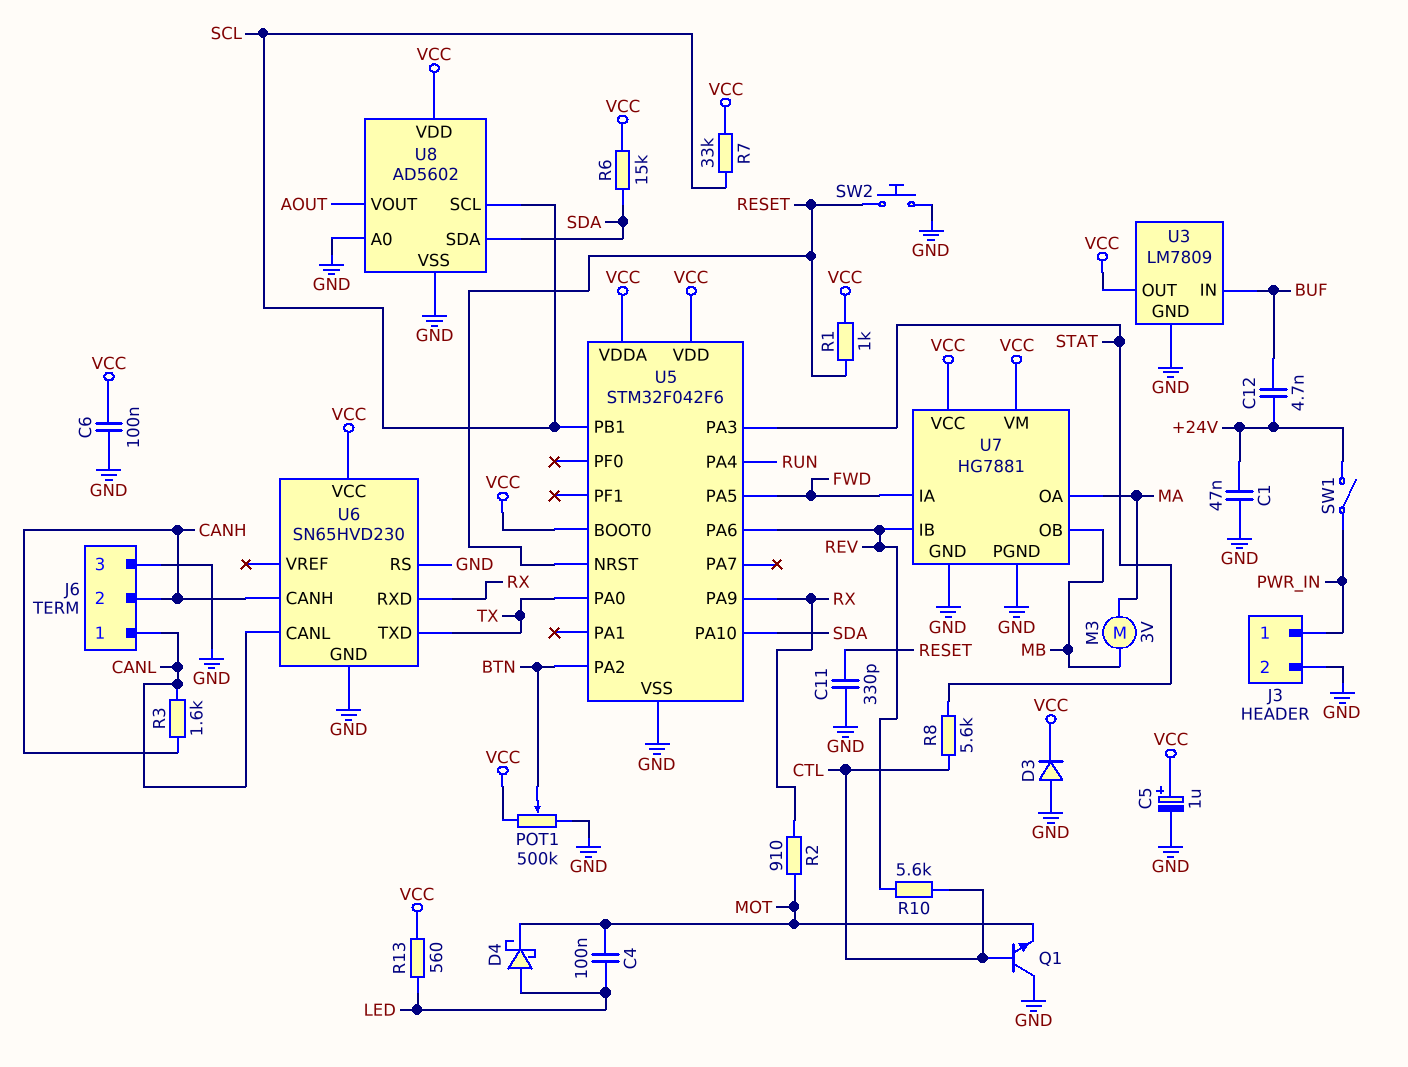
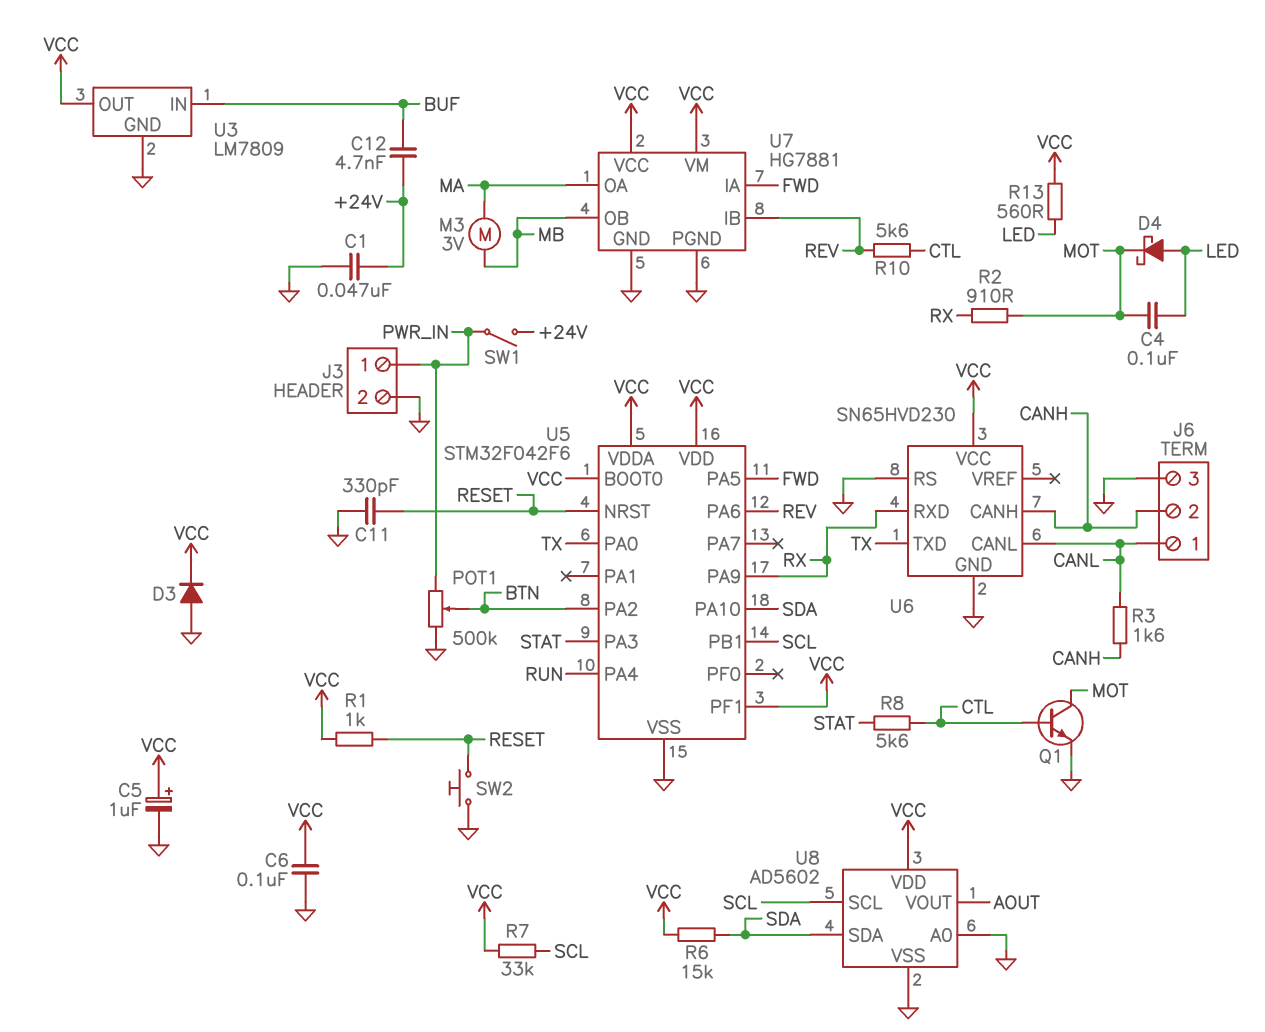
POT1: 500k (GND, VCC, wiper BTN) -> 500k (GND, PWR_IN, wiper BTN)
Q1: NPN (B CTL, C GND, E MOT) -> NPN (B CTL, C MOT, E GND)
U5 pin PF1: none -> VCC

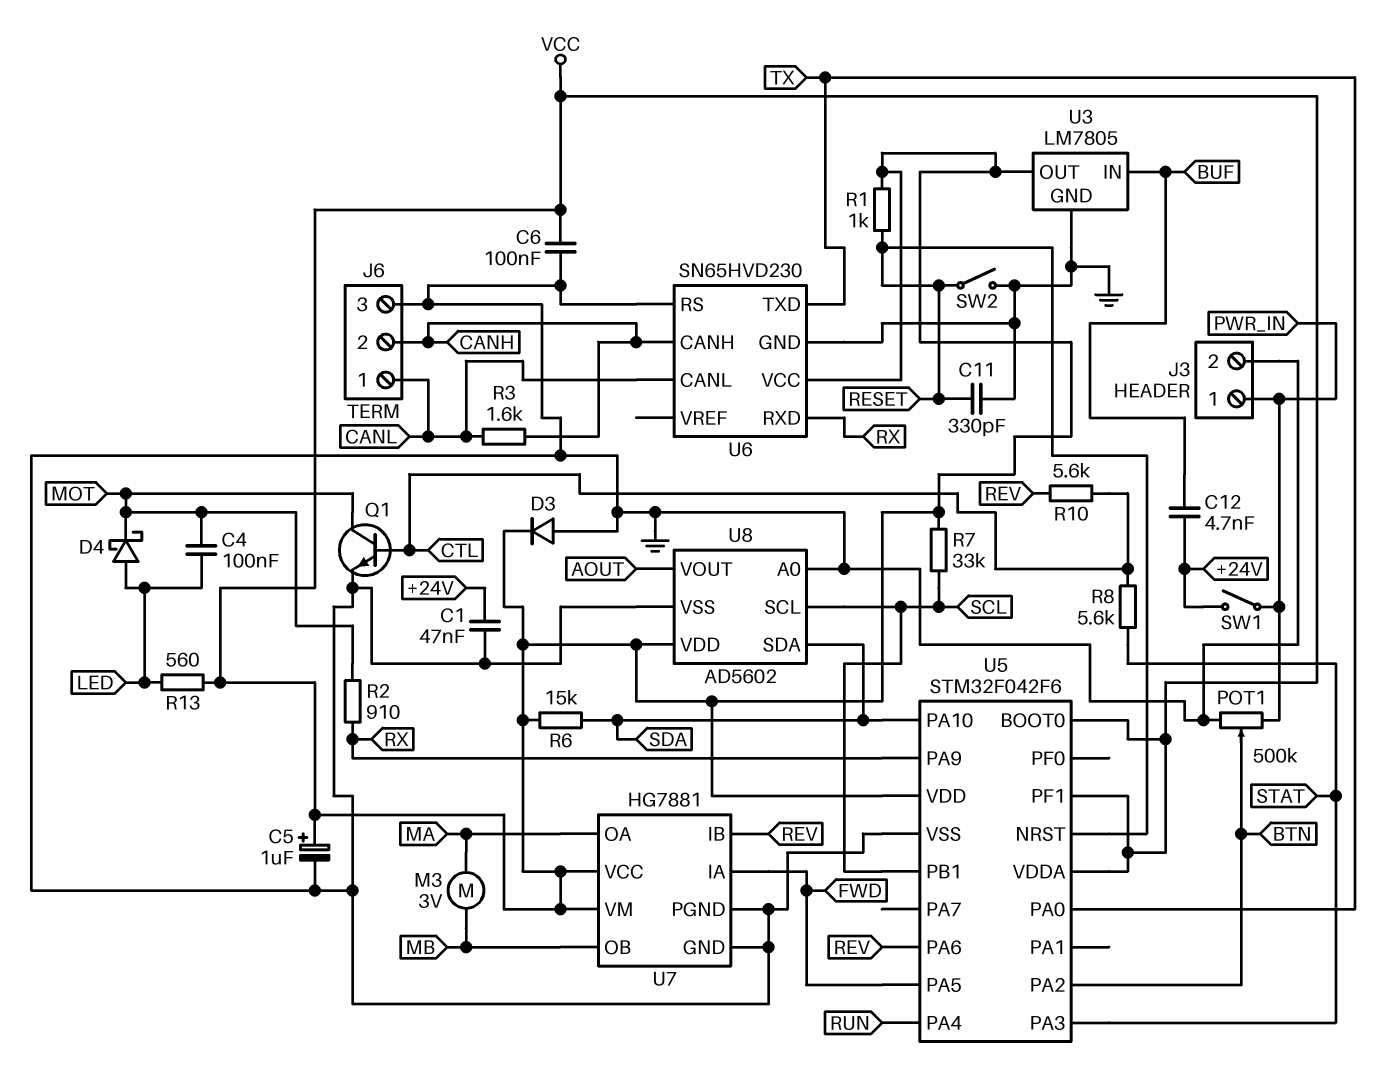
SW2: button (GND, RESET) -> switch (GND, RESET)
U3: LM7809 -> LM7805

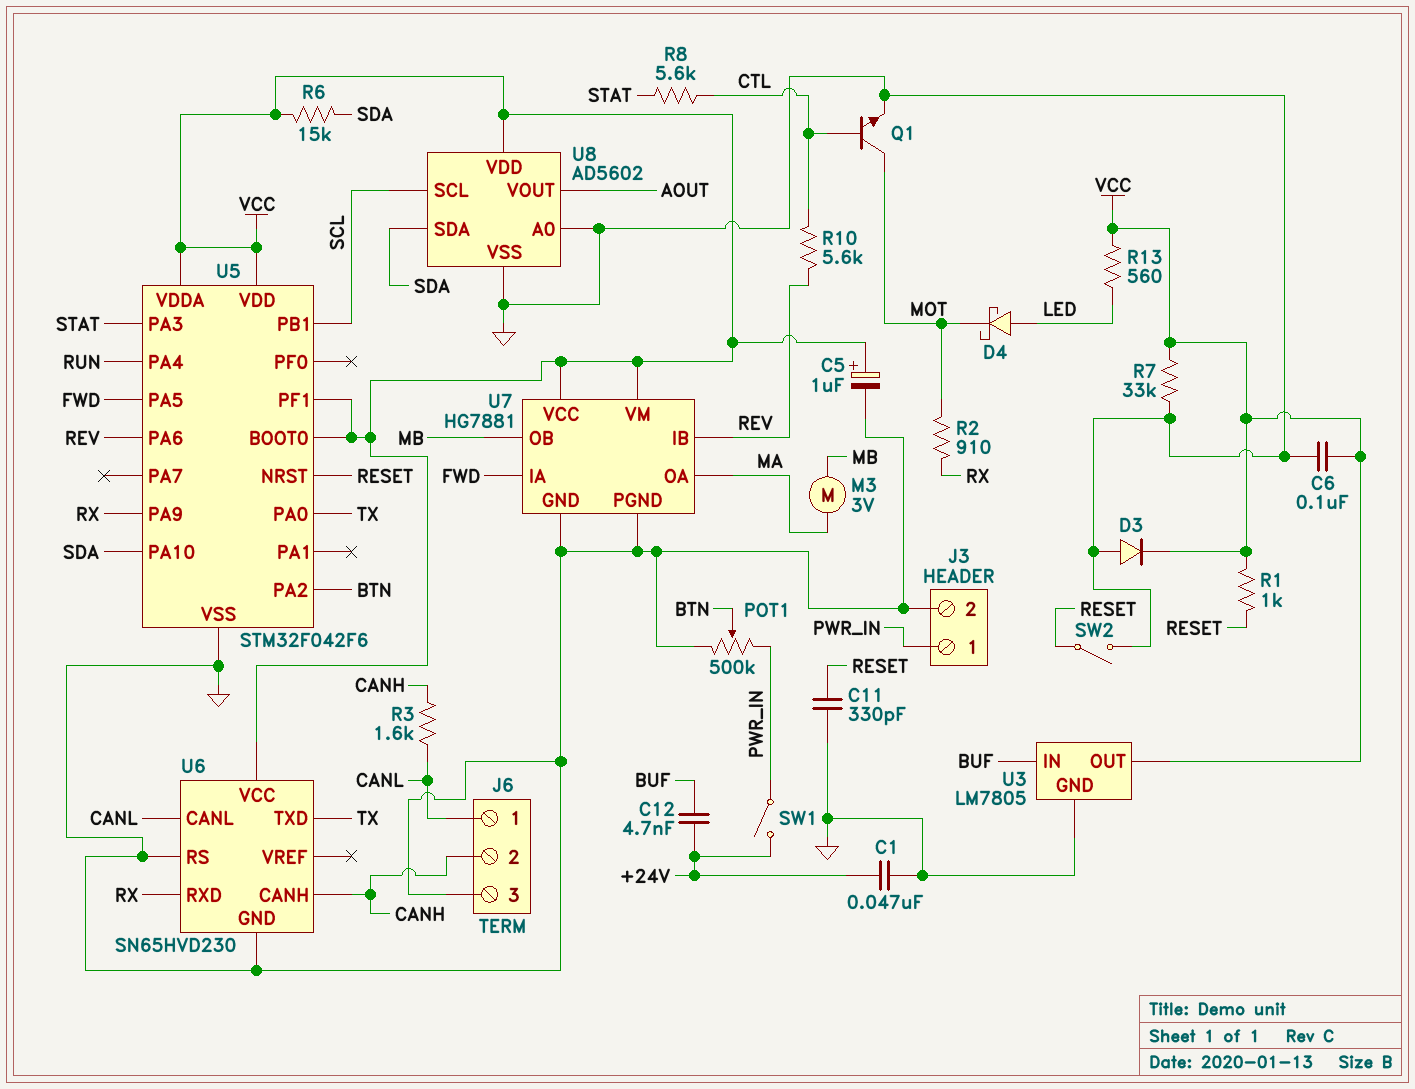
C4: 100nF (LED, MOT) -> none
R7: 33k (SCL, VCC) -> 33k (GND, VCC)

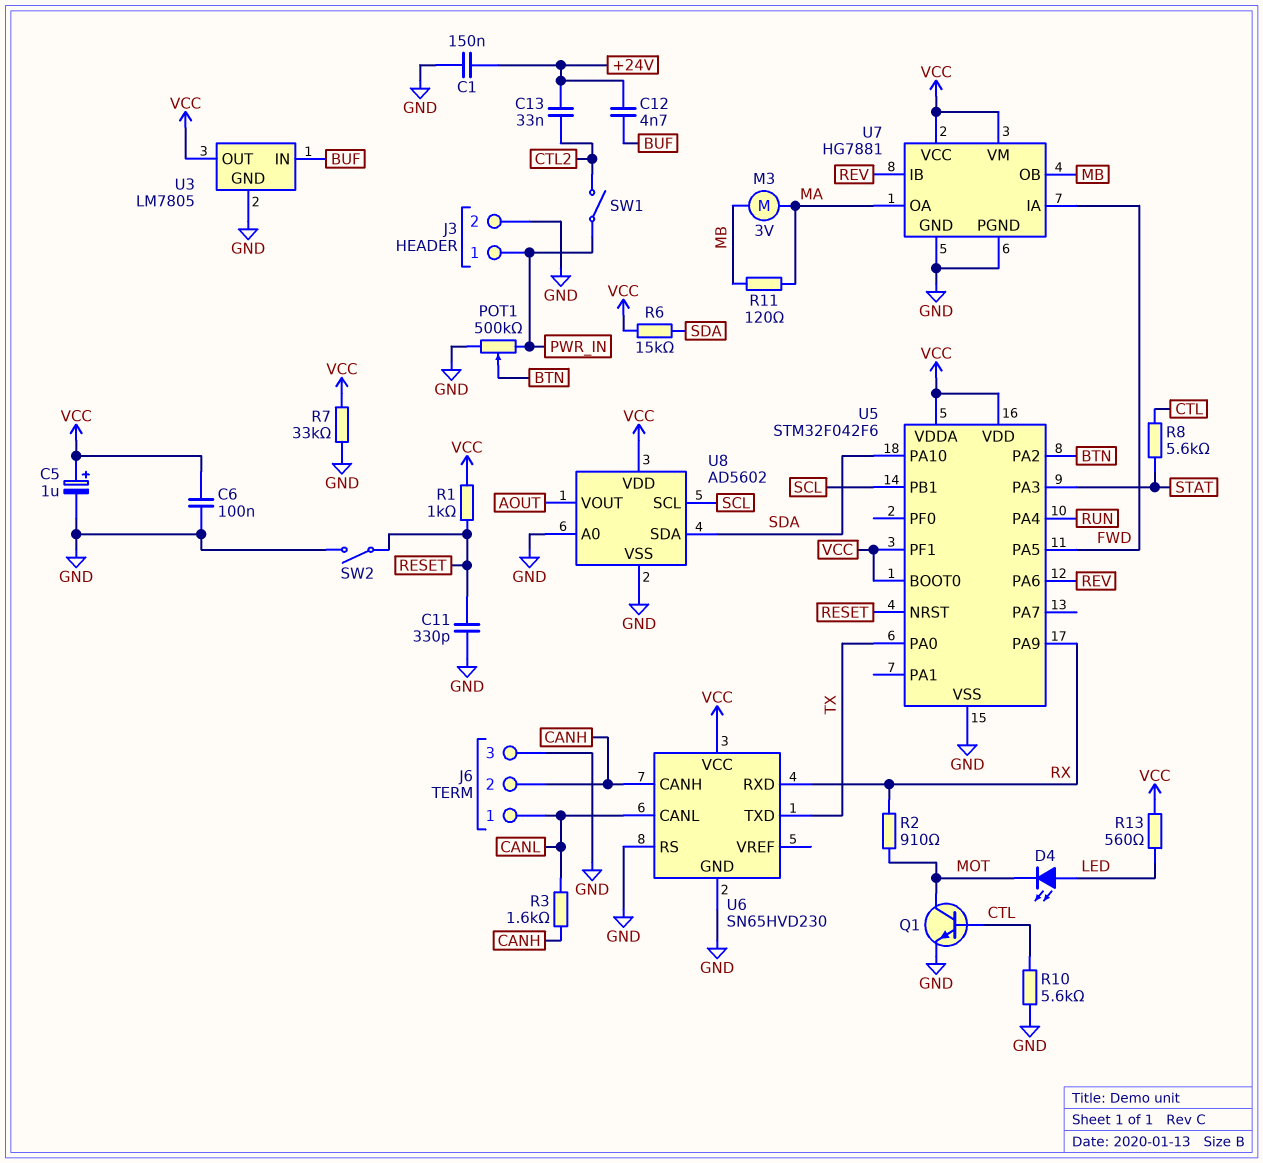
C1: 47nF (+24V, GND) -> 150nF (+24V, GND)
C13: none -> 33nF (+24V, CTL2)
D3: diode (A GND, K VCC) -> none
D4: schottky (A LED, K MOT) -> LED (A LED, K MOT)
R10: 5.6k (CTL, REV) -> 5.6k (CTL, GND)
R11: none -> 120 (MA, MB)
SW1: switch (+24V, PWR_IN) -> switch (CTL2, PWR_IN)

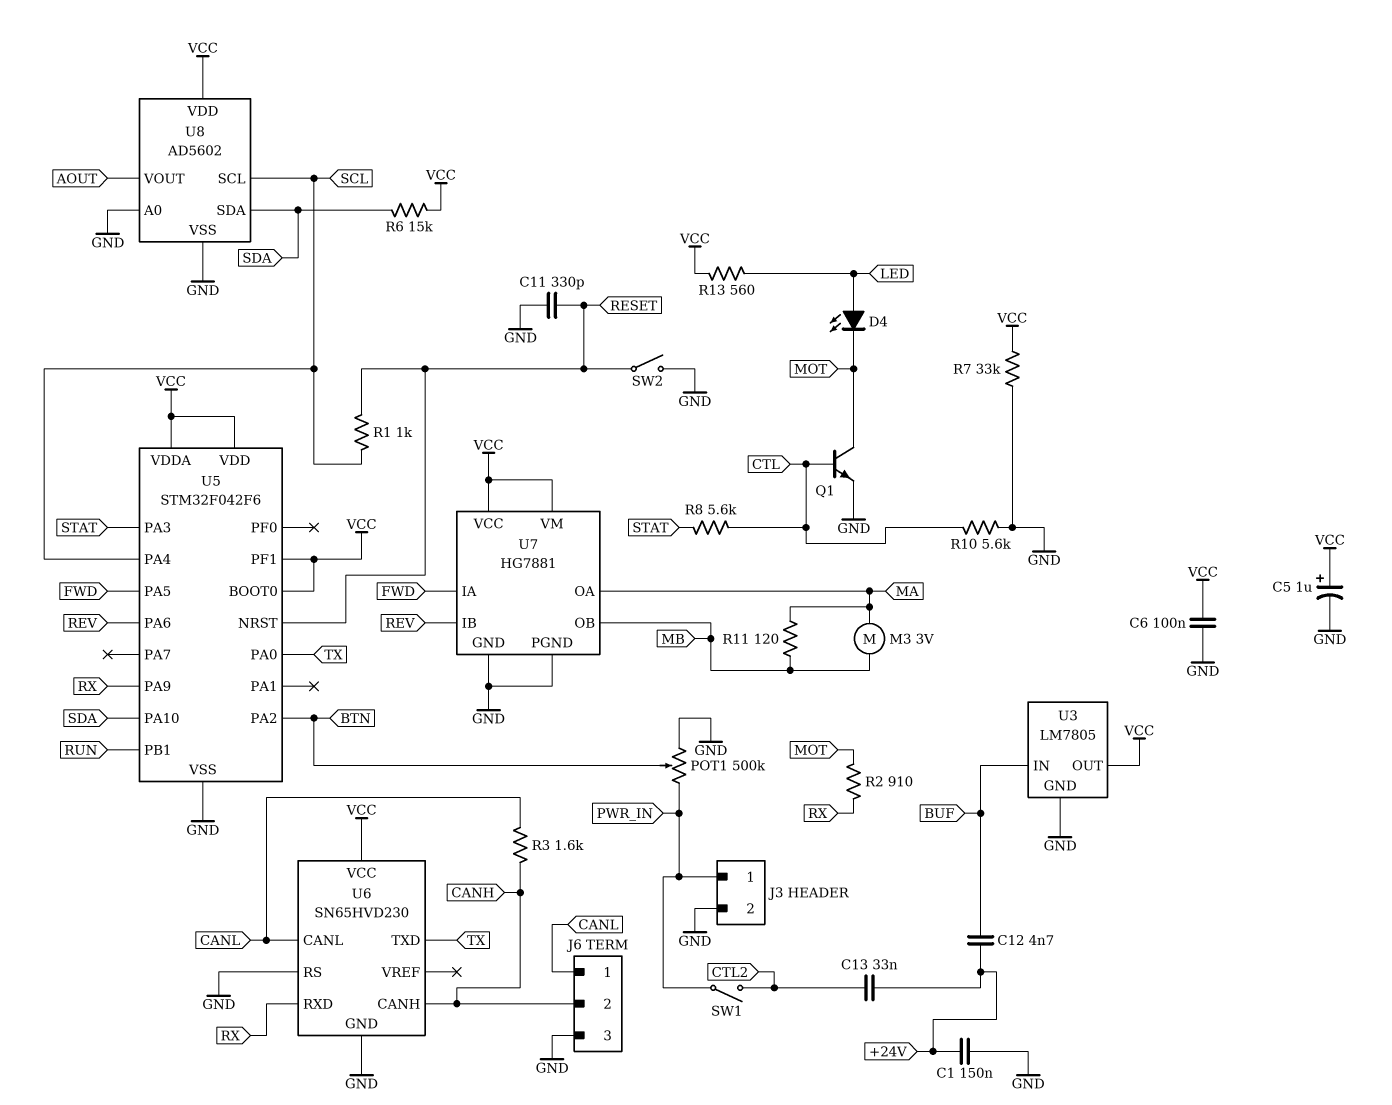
R1: 1k (RESET, VCC) -> 1k (RESET, SCL)
U5 pin PA4: RUN -> SCL
U5 pin PB1: SCL -> RUN

